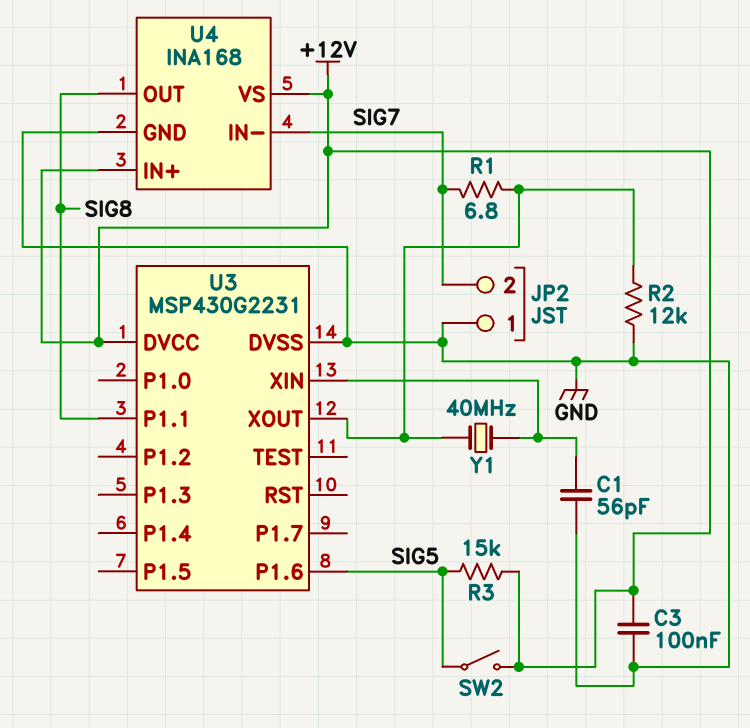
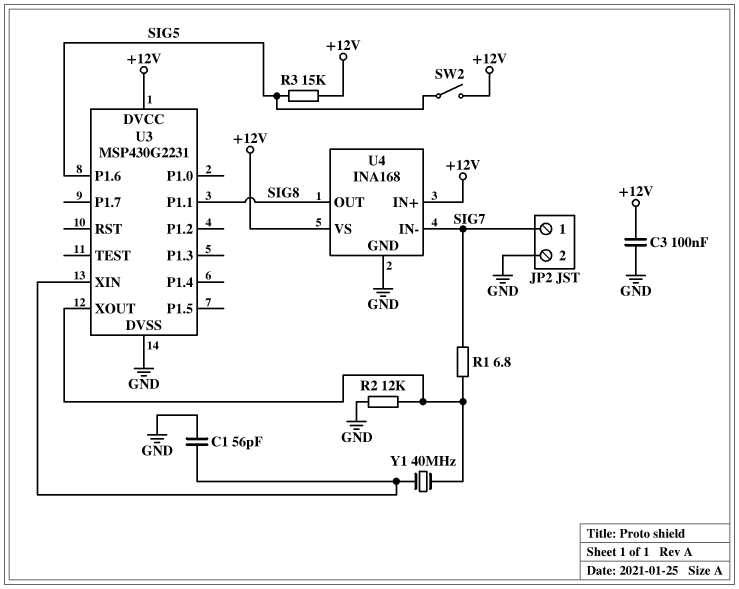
JP2 pin 1: GND -> SIG7
JP2 pin 2: SIG7 -> GND

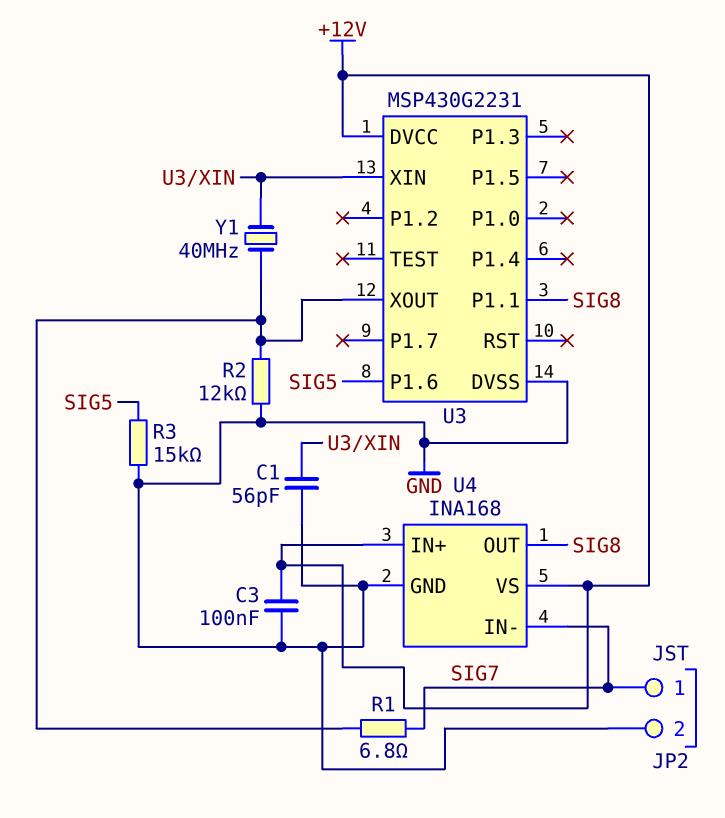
R3: 15k (+12V, SIG5) -> 15k (GND, SIG5)
SW2: switch (+12V, SIG5) -> none

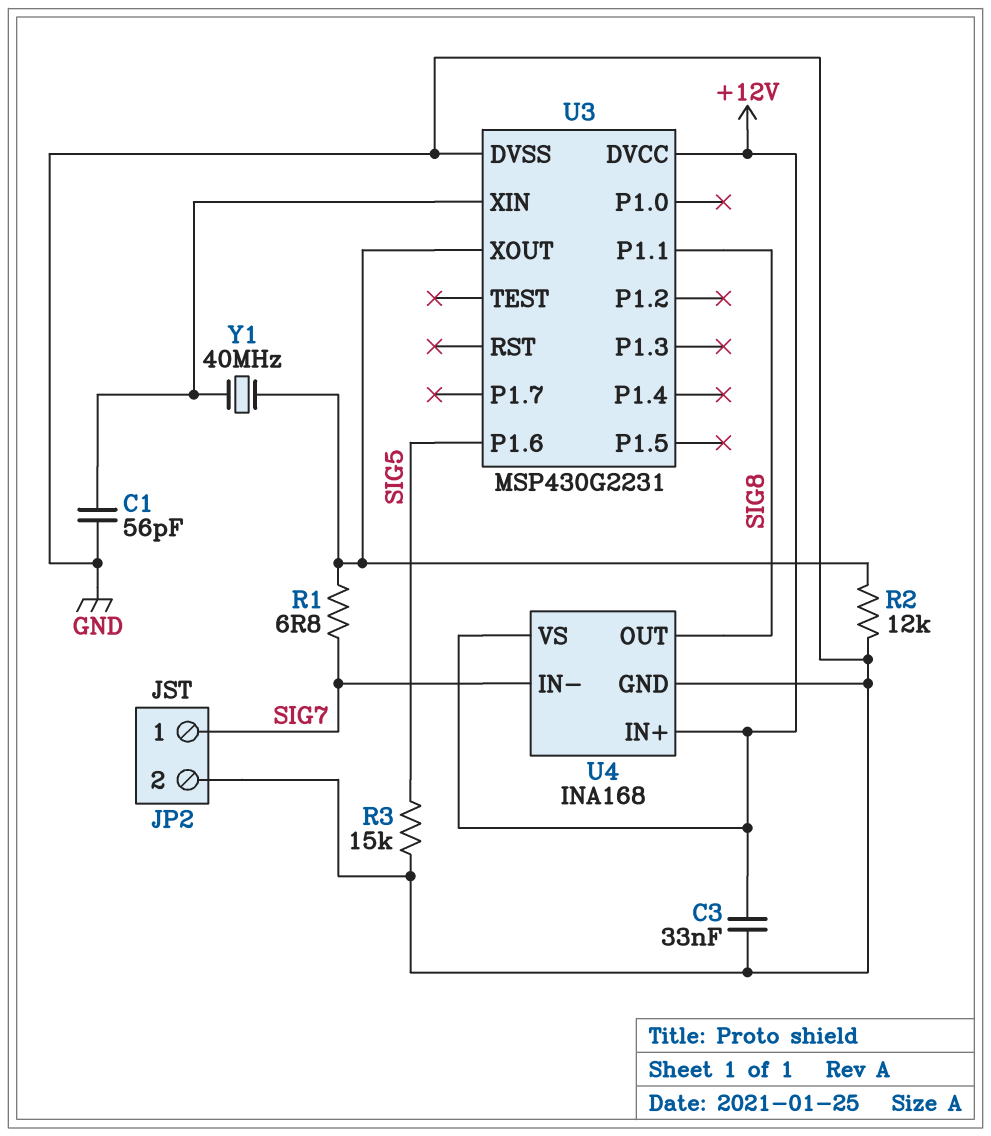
C3: 100nF (+12V, GND) -> 33nF (+12V, GND)

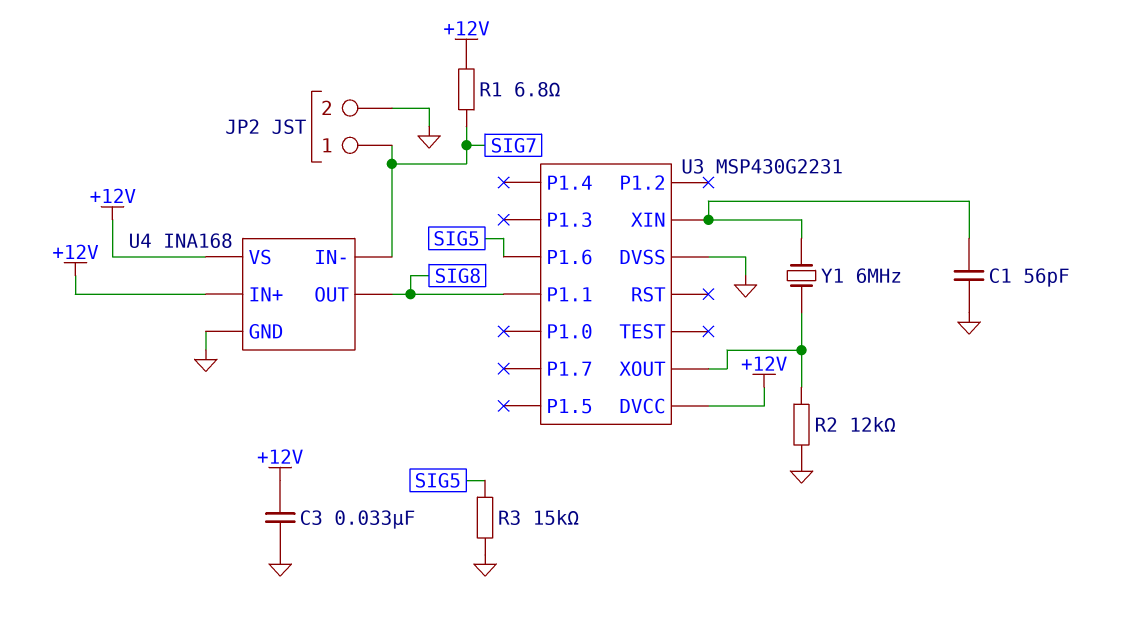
R1: 6.8 (SIG7, U3/XOUT) -> 6.8 (+12V, SIG7)
Y1: 40MHz (U3/XIN, U3/XOUT) -> 6MHz (U3/XIN, U3/XOUT)

